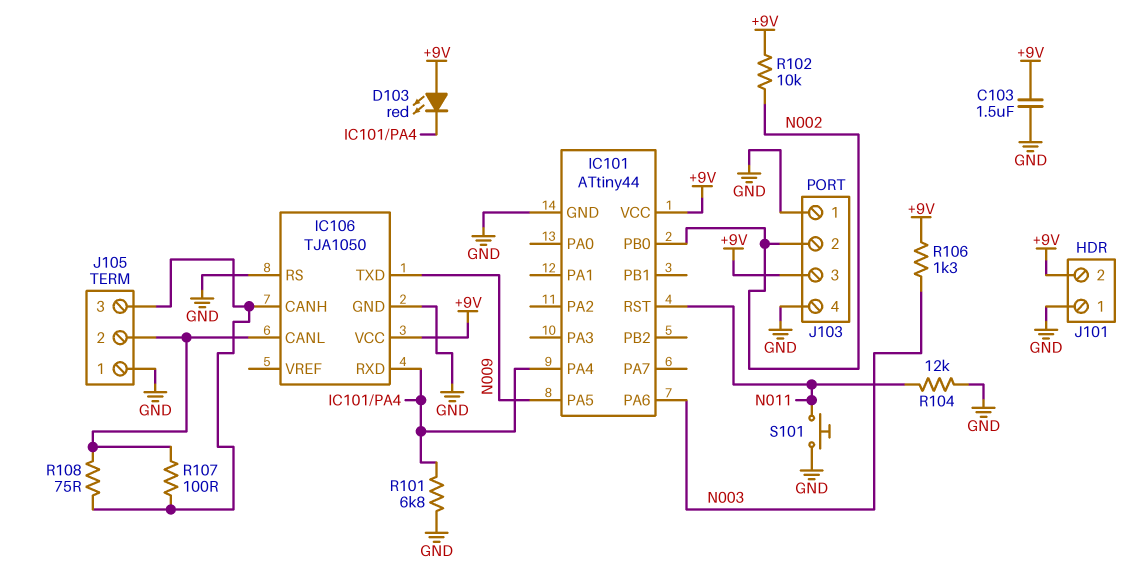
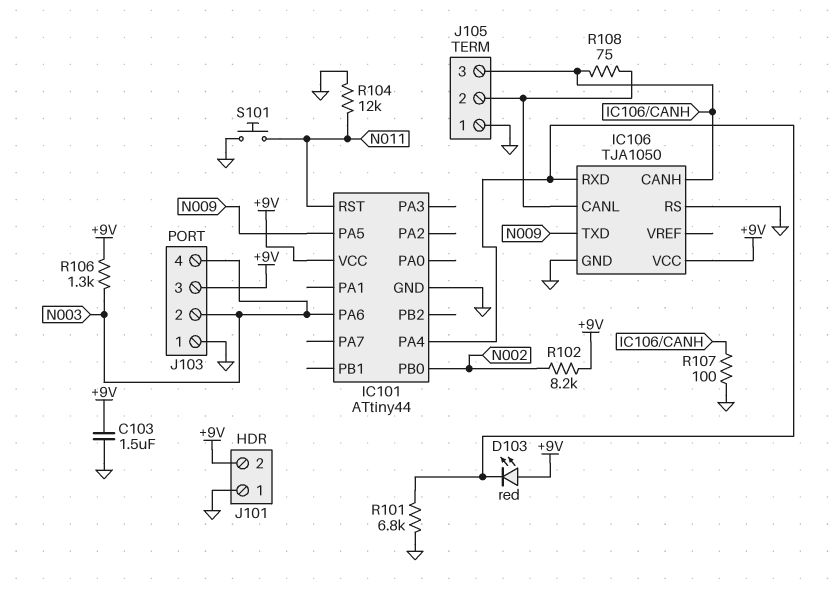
J103 pin 2: N002 -> N003
J103 pin 4: GND -> N003
R102: 10k (+9V, N002) -> 8.2k (+9V, N002)
R107: 100 (IC106/CANH, IC106/CANL) -> 100 (GND, IC106/CANH)

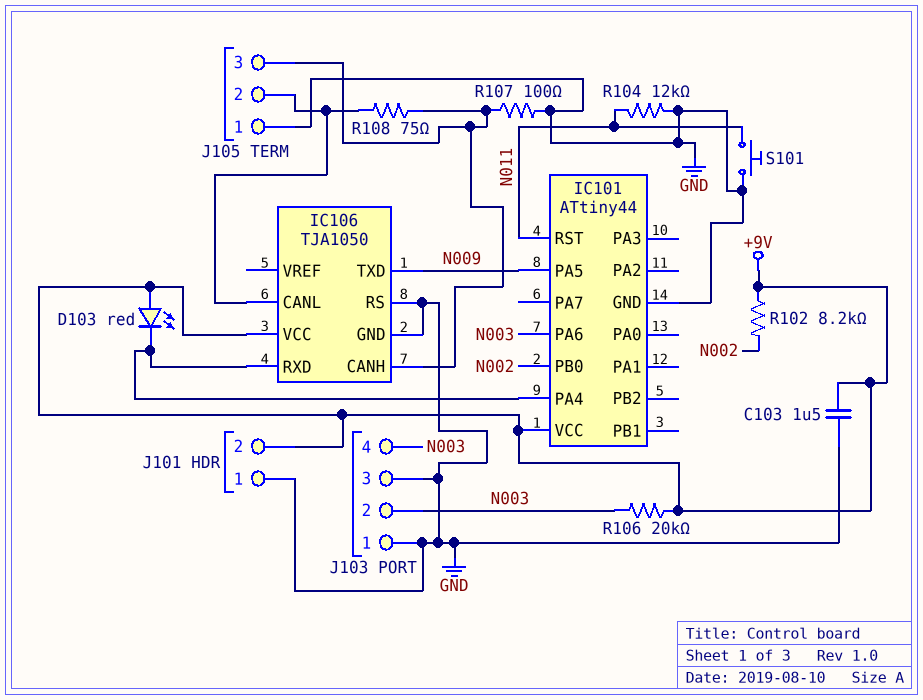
J103 pin 3: +9V -> GND
R101: 6.8k (GND, IC101/PA4) -> none
R106: 1.3k (+9V, N003) -> 20k (+9V, N003)

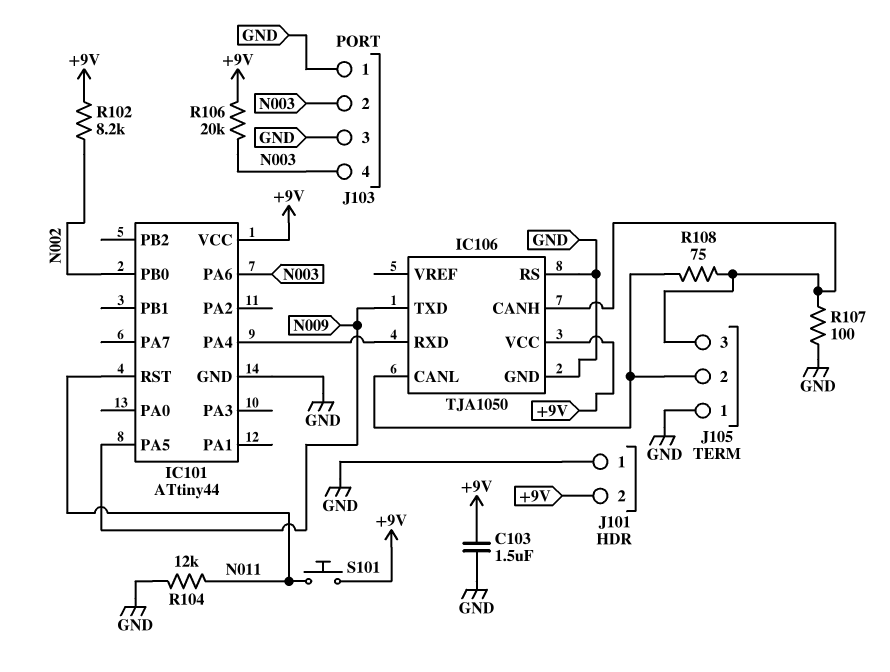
D103: LED red (A +9V, K IC101/PA4) -> none
S101: button (GND, N011) -> button (+9V, N011)

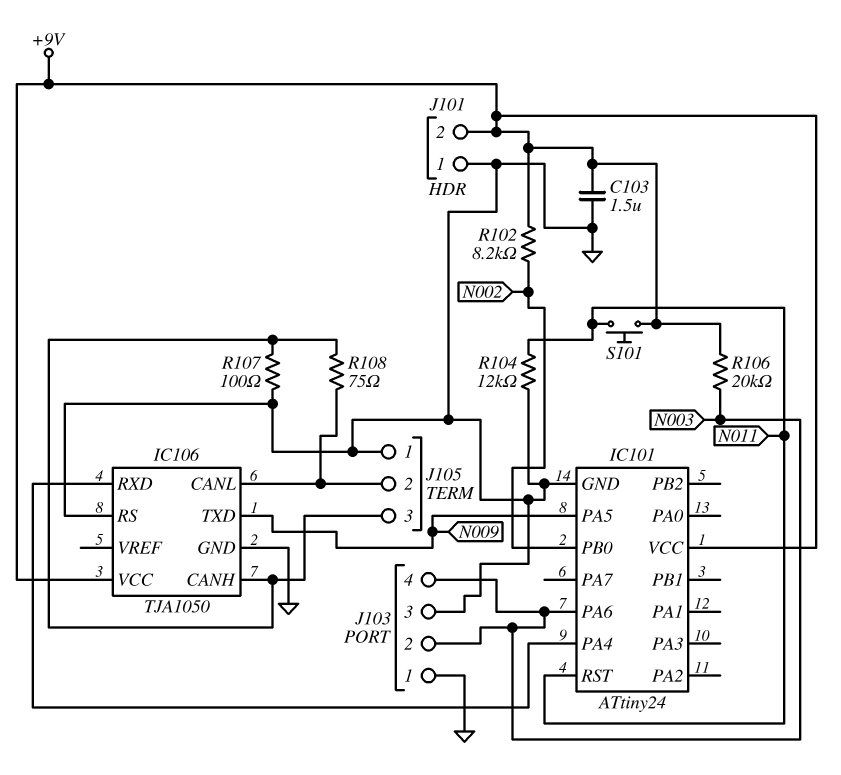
IC101: ATtiny44 -> ATtiny24

